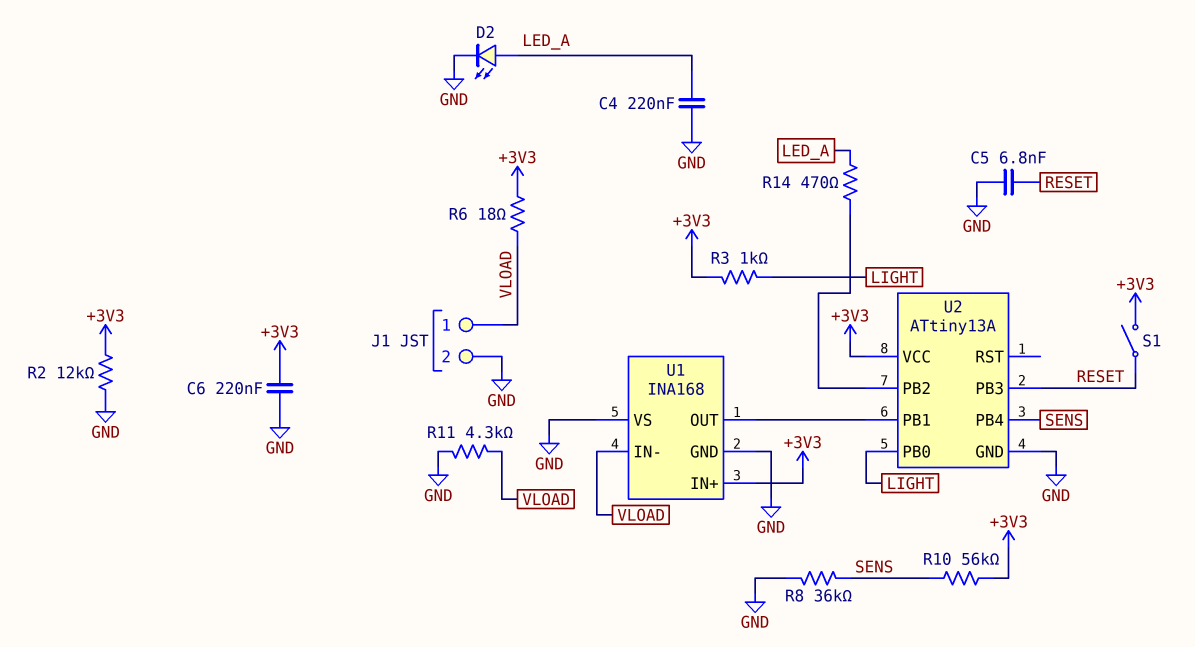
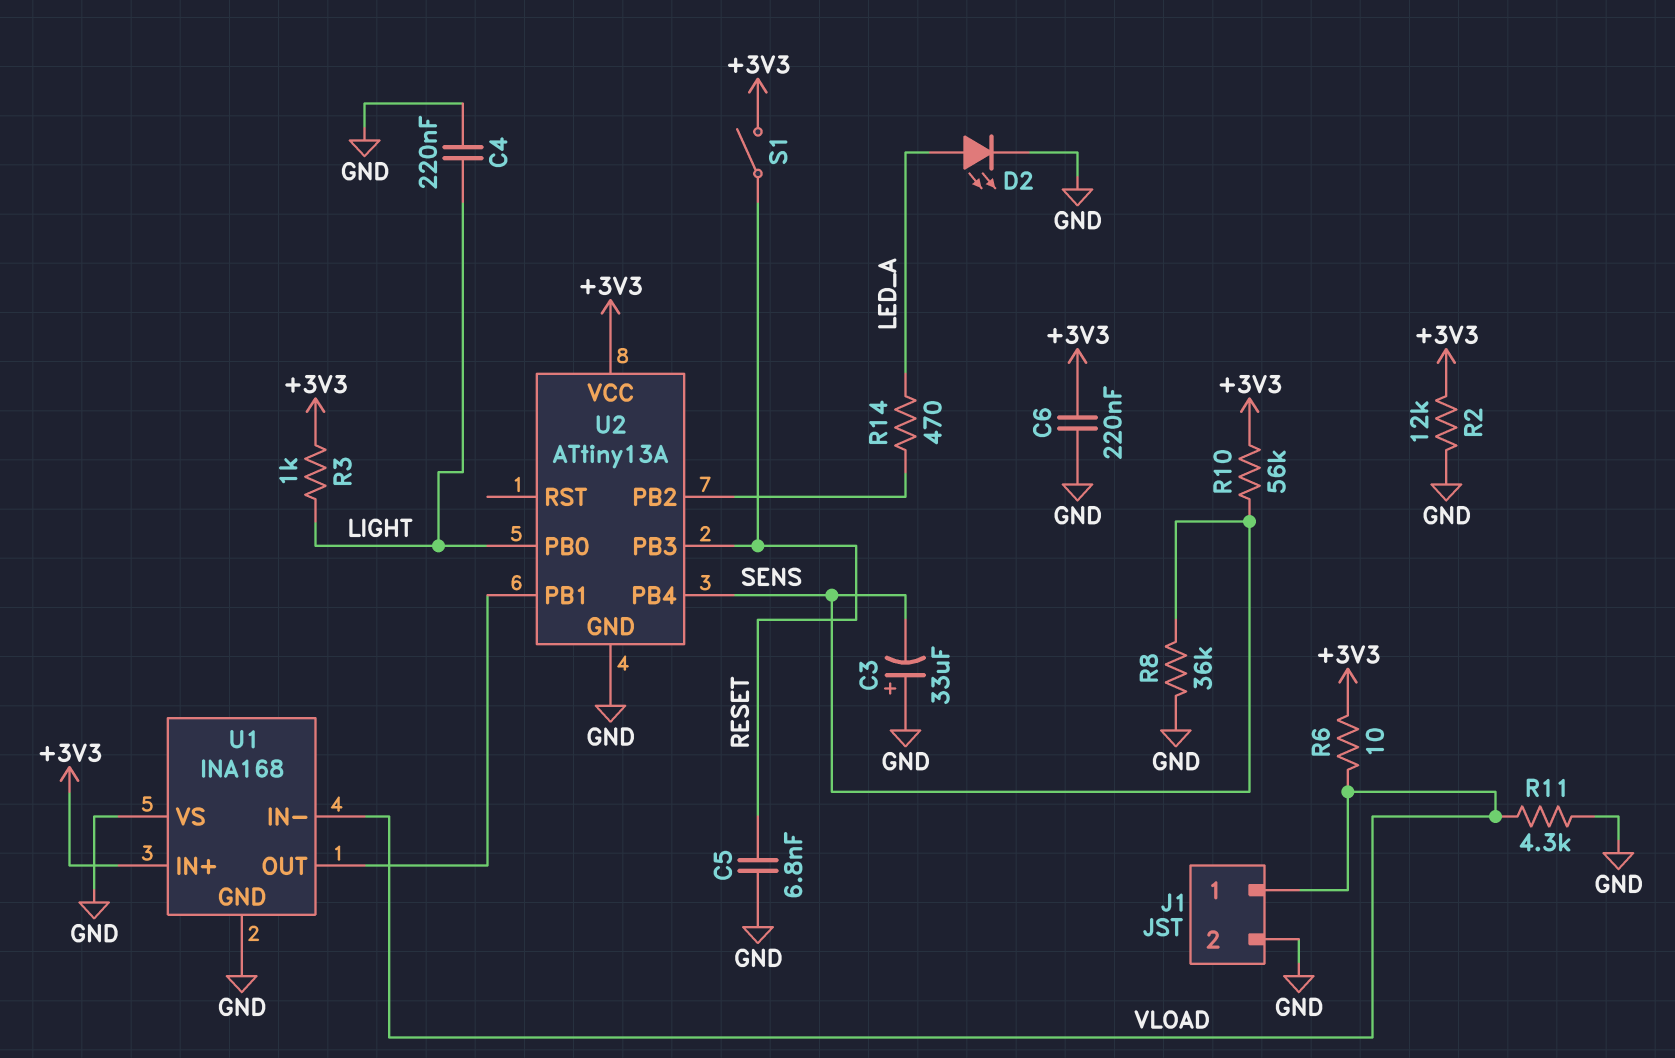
C3: none -> 33uF (plus GND, minus SENS)
C4: 220nF (GND, LED_A) -> 220nF (GND, LIGHT)
R6: 18 (+3V3, VLOAD) -> 10 (+3V3, VLOAD)

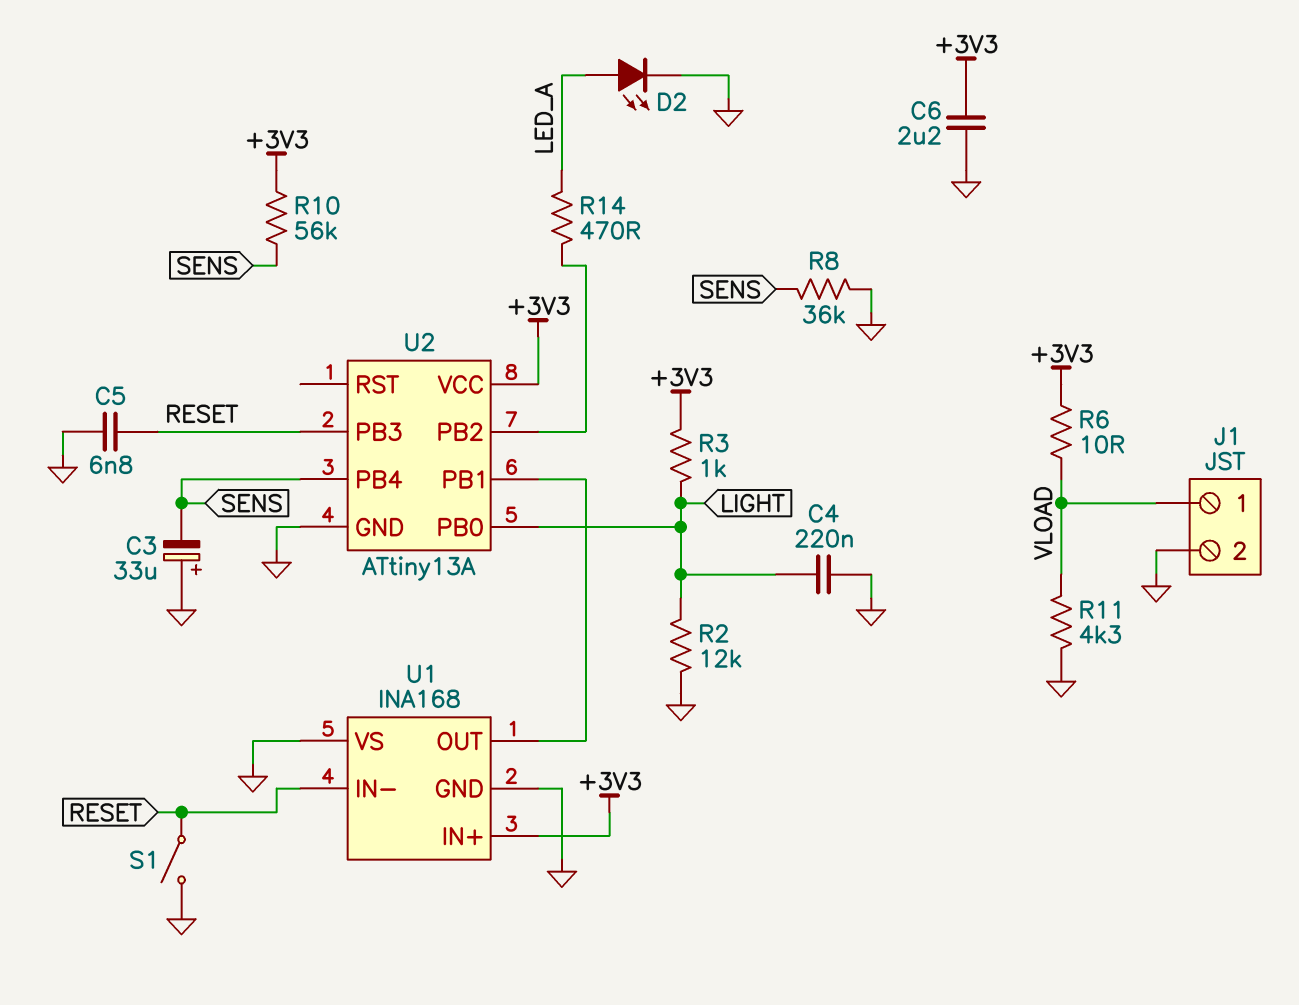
C6: 220nF (+3V3, GND) -> 2.2uF (+3V3, GND)
R2: 12k (+3V3, GND) -> 12k (GND, LIGHT)
S1: switch (+3V3, RESET) -> switch (GND, RESET)
U1 pin IN-: VLOAD -> RESET

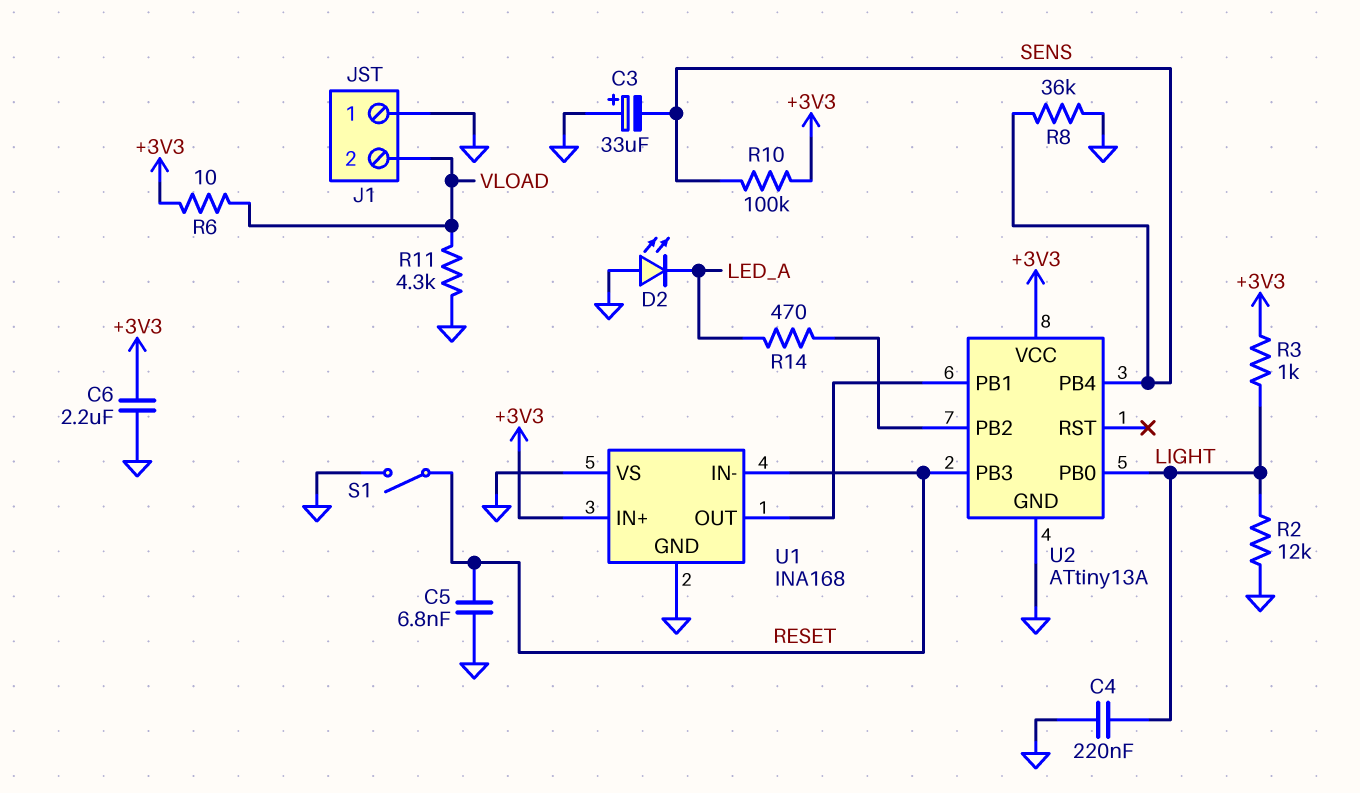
D2: LED (A LED_A, K GND) -> LED (A GND, K LED_A)
J1 pin 1: VLOAD -> GND
J1 pin 2: GND -> VLOAD
R10: 56k (+3V3, SENS) -> 100k (+3V3, SENS)

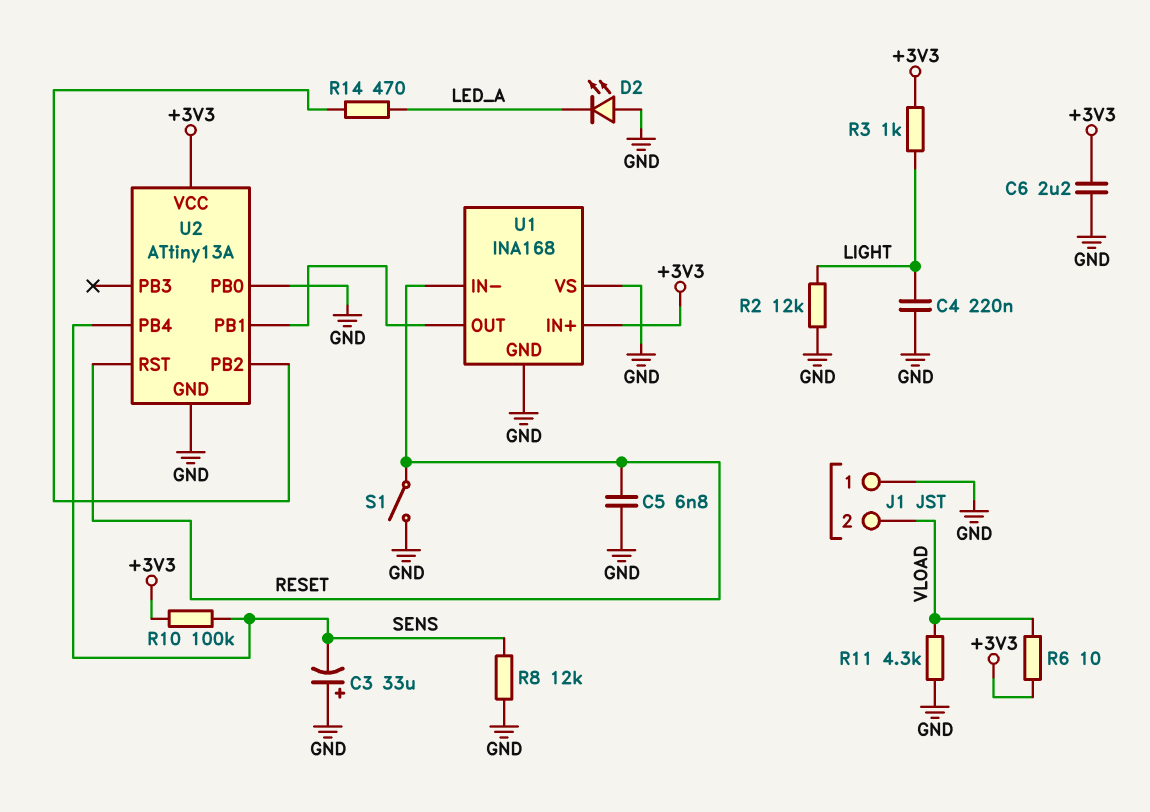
R8: 36k (GND, SENS) -> 12k (GND, SENS)
U2 pin PB0: LIGHT -> GND
U2 pin PB3: RESET -> none
U2 pin RST: none -> RESET

